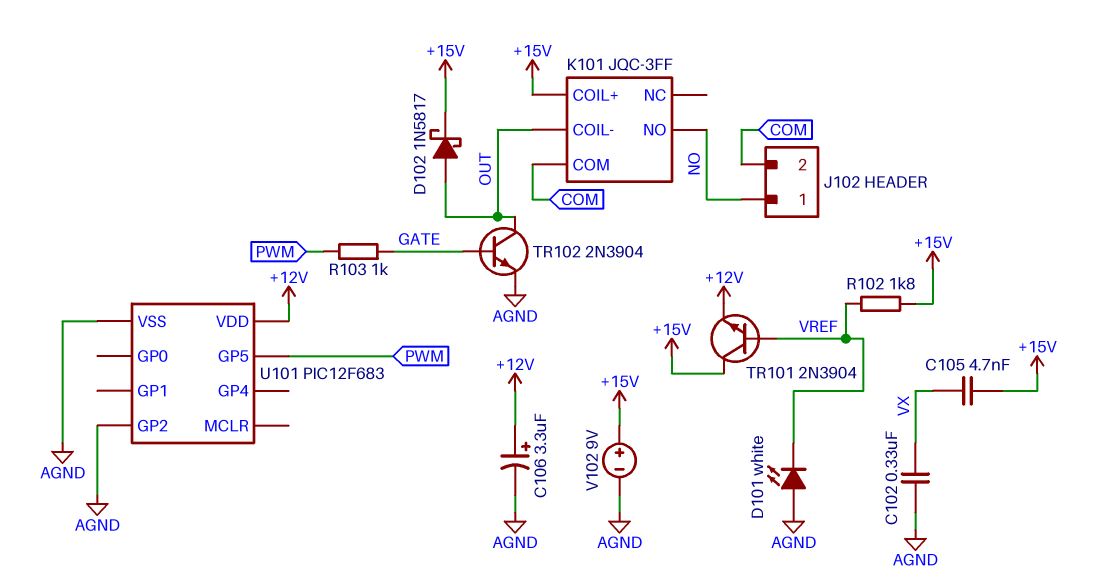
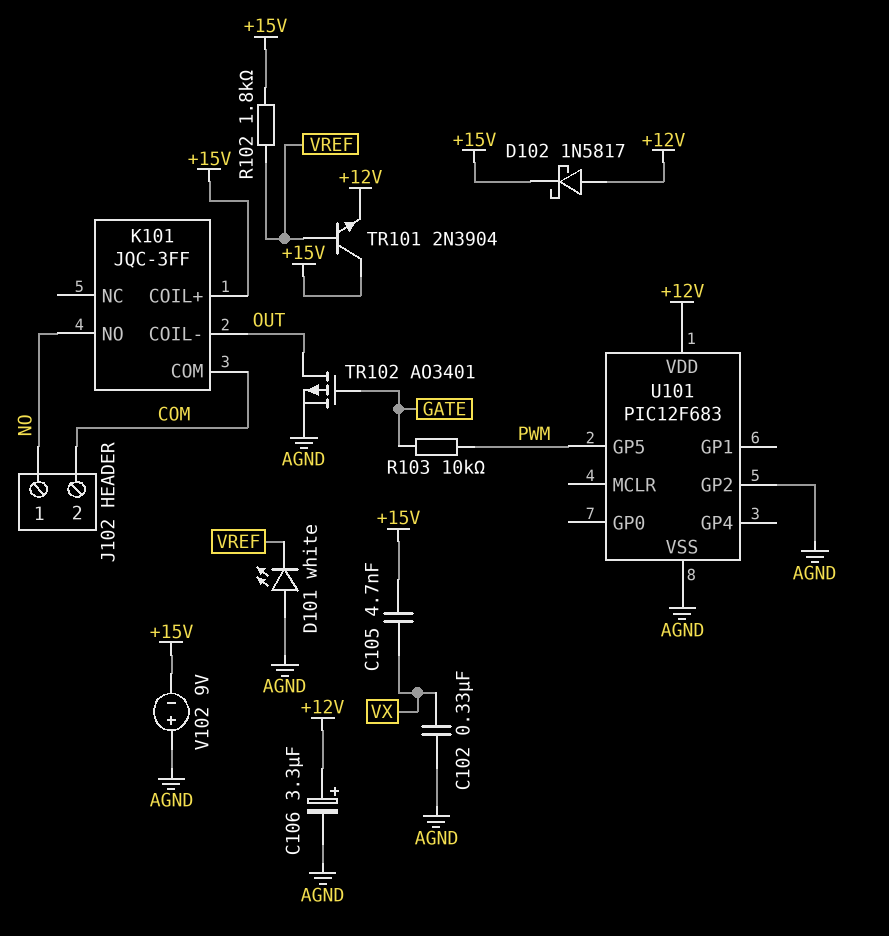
D102: schottky 1N5817 (A OUT, K +15V) -> schottky 1N5817 (A +12V, K +15V)
R103: 1k (GATE, PWM) -> 10k (GATE, PWM)
TR102: NPN 2N3904 (B GATE, C OUT, E AGND) -> PMOS AO3401 (G GATE, D OUT, S AGND)
V102: 9V (plus +15V, minus AGND) -> 9V (plus AGND, minus +15V)

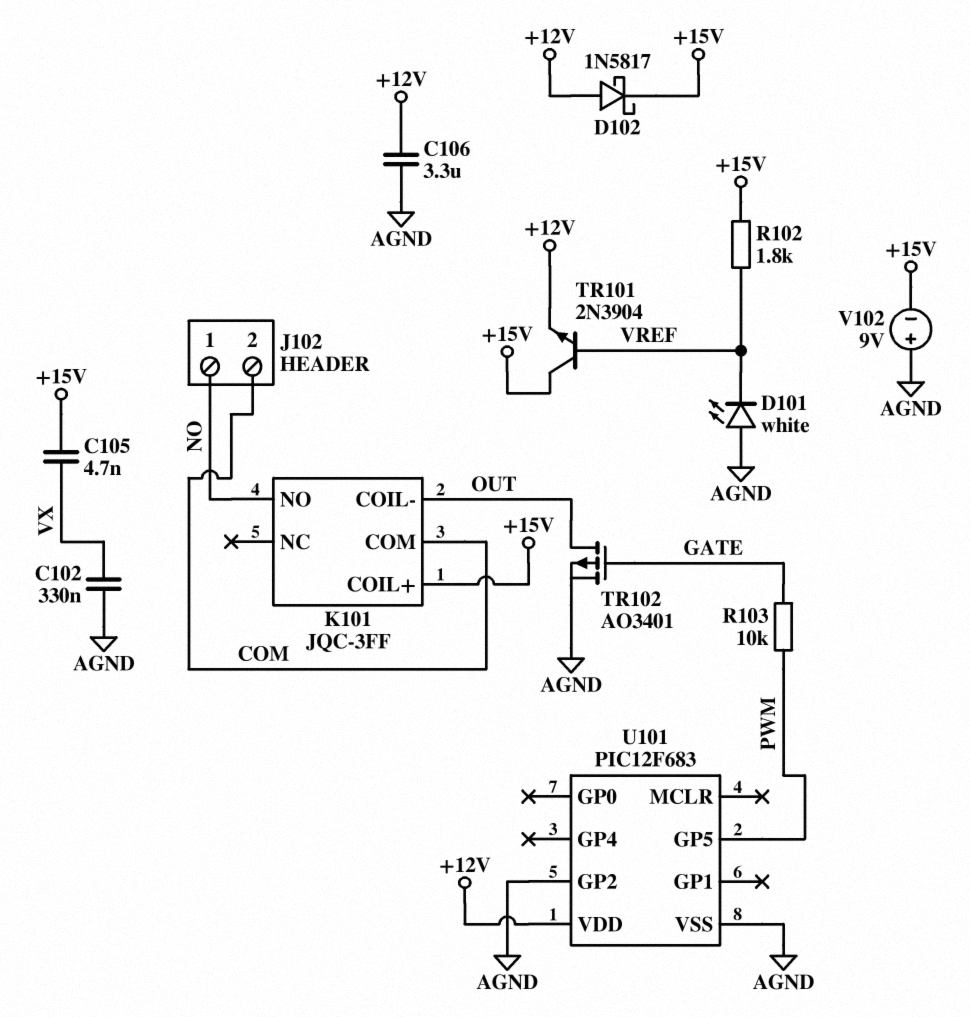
C106: 3.3uF (plus +12V, minus AGND) -> 3.3uF (+12V, AGND)

